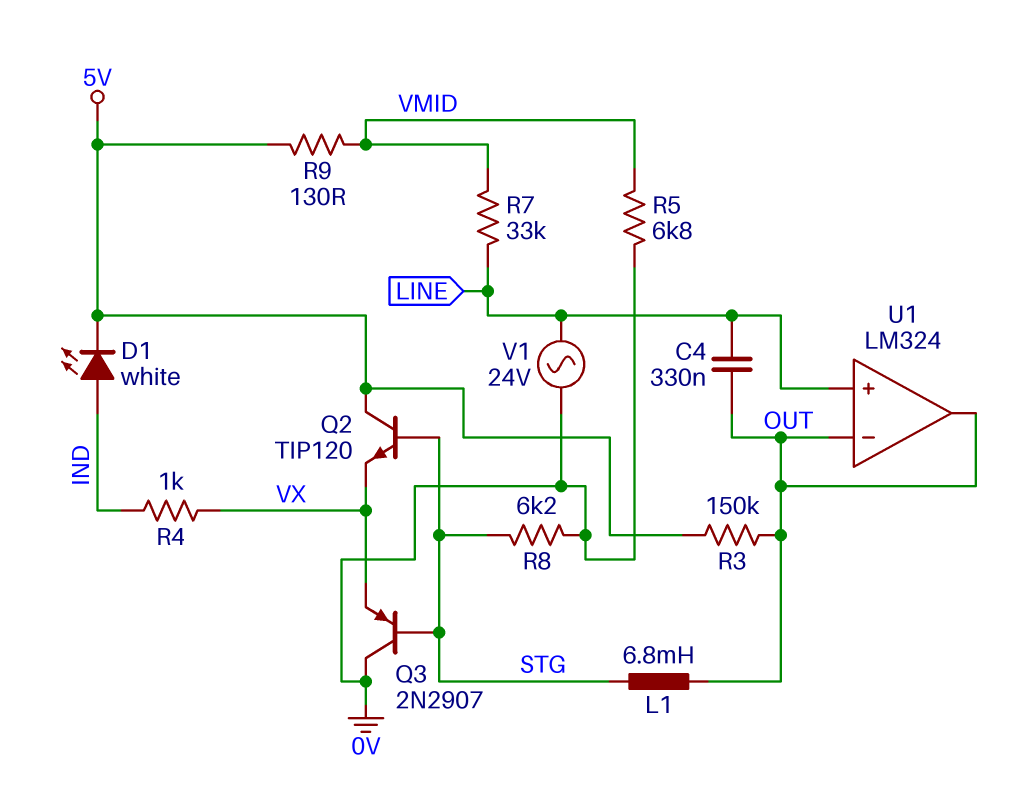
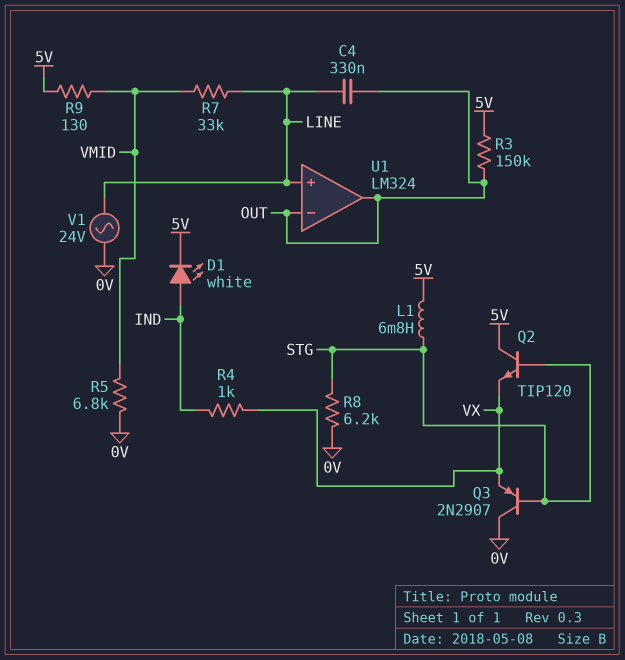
L1: 6.8mH (OUT, STG) -> 6.8mH (5V, STG)

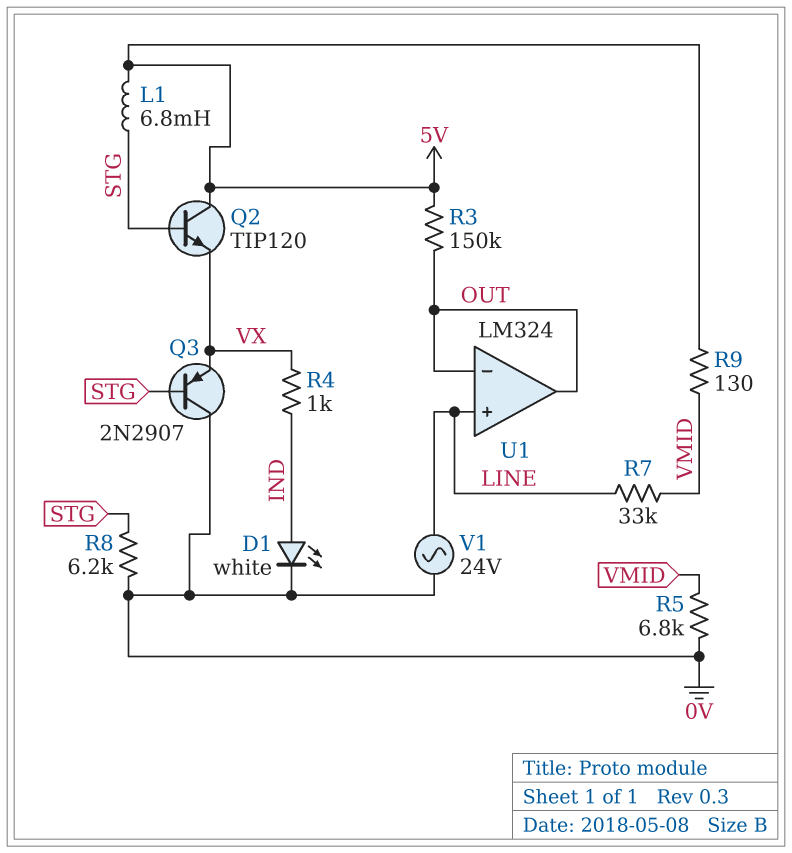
C4: 330nF (LINE, OUT) -> none
D1: LED white (A IND, K 5V) -> LED white (A IND, K 0V)

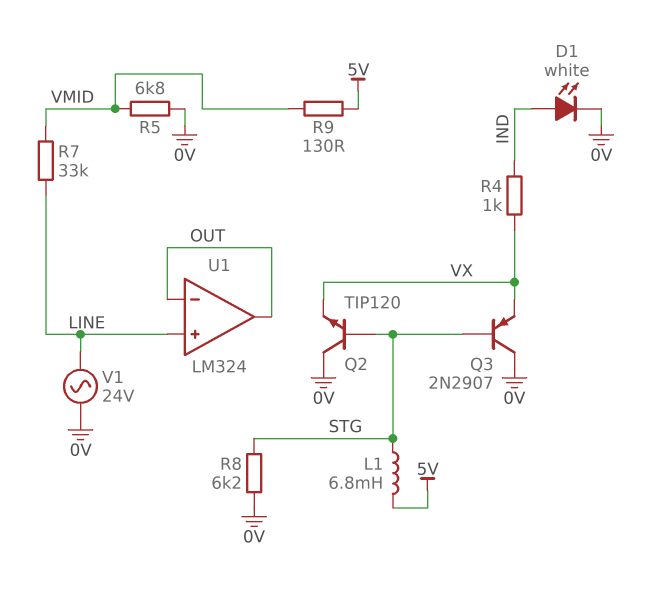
Q2: NPN TIP120 (B STG, C 5V, E VX) -> NPN TIP120 (B STG, C 0V, E VX)
R3: 150k (5V, OUT) -> none

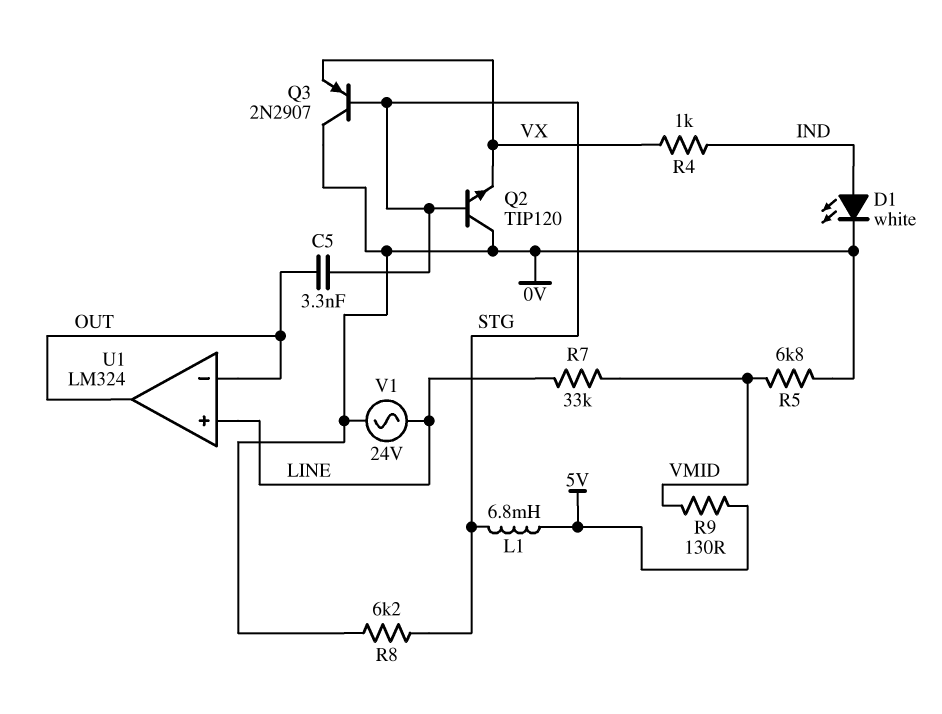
C5: none -> 3.3nF (OUT, STG)

